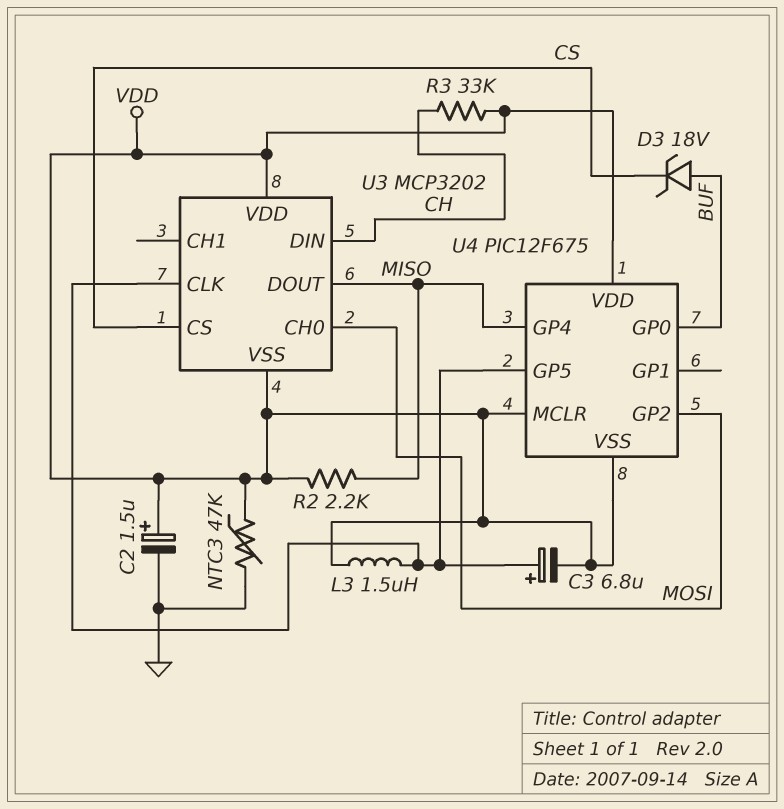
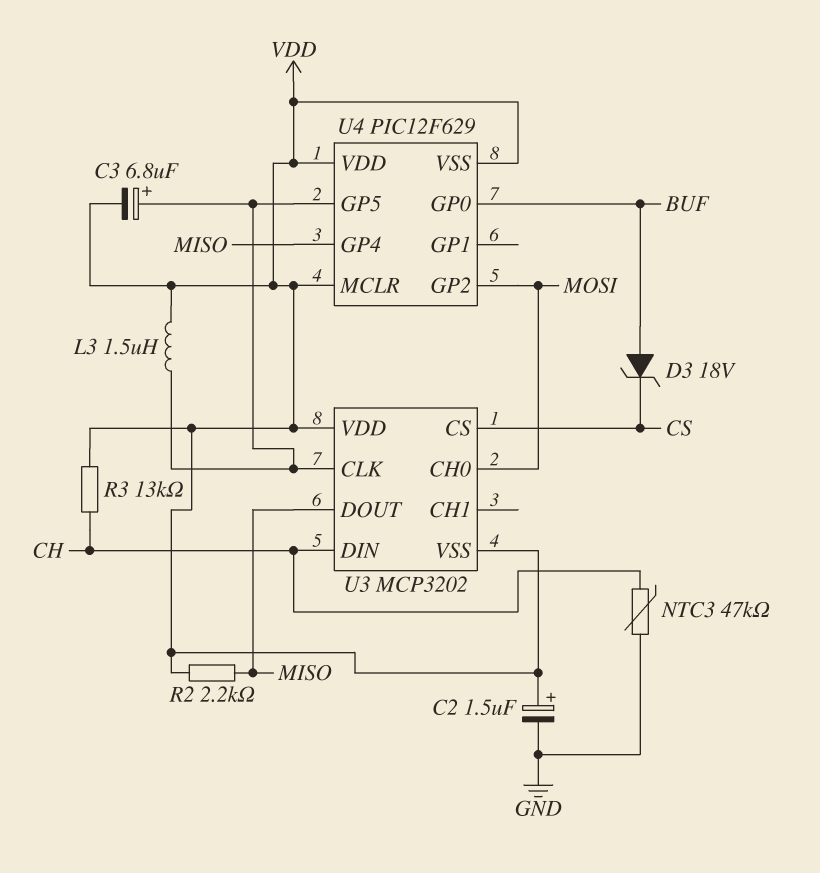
NTC3: 47k (GND, VDD) -> 47k (CH, GND)
R3: 33k (CH, VDD) -> 13k (CH, VDD)
U4: PIC12F675 -> PIC12F629

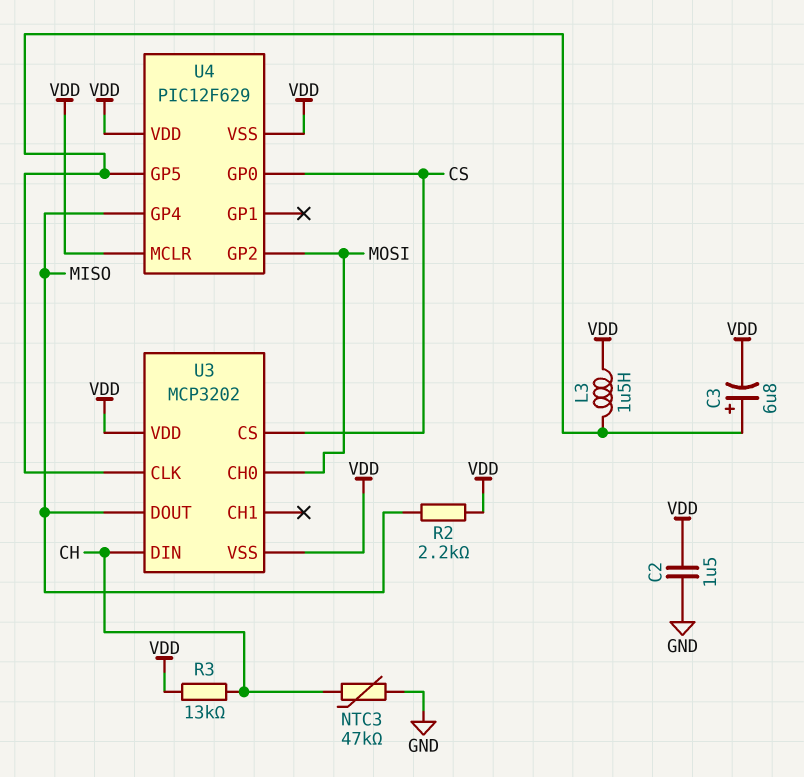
C2: 1.5uF (plus VDD, minus GND) -> 1.5uF (GND, VDD)
D3: zener 18V (A BUF, K CS) -> none
U4 pin GP0: BUF -> CS

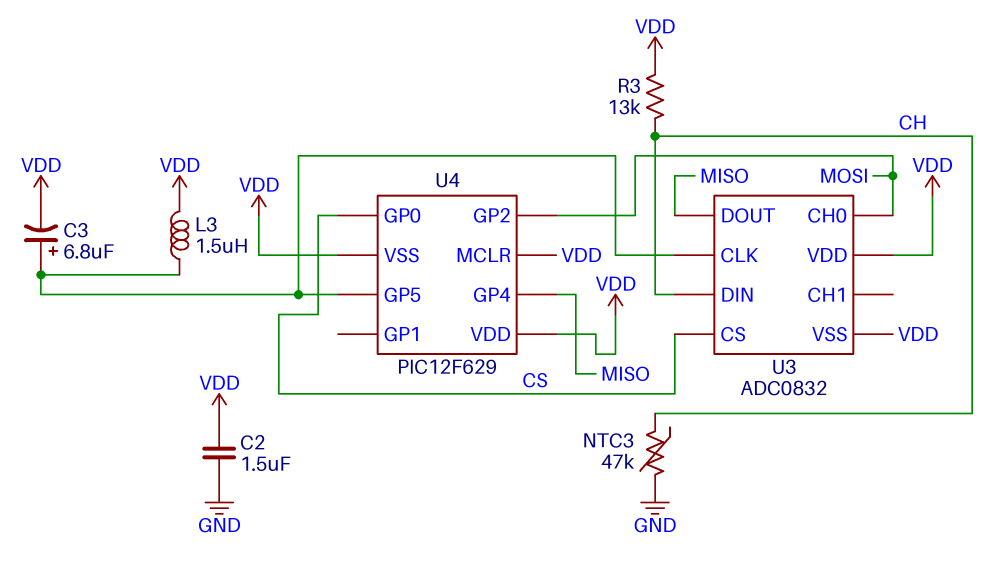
R2: 2.2k (MISO, VDD) -> none
U3: MCP3202 -> ADC0832

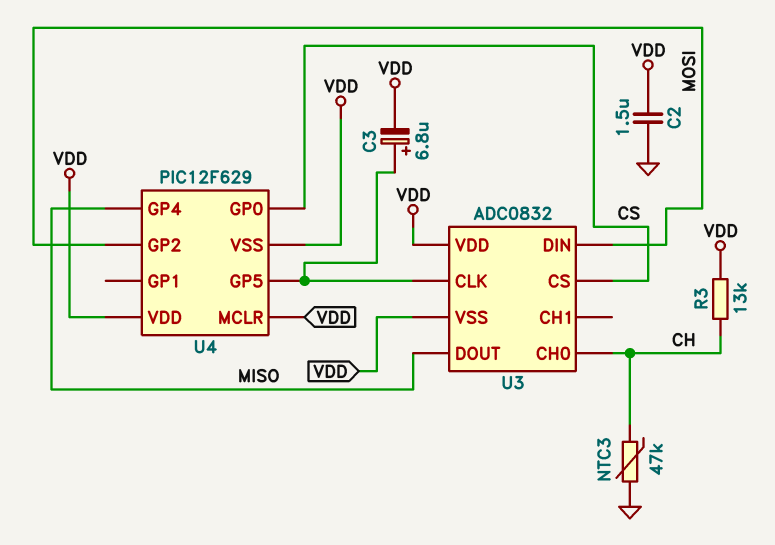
L3: 1.5uH (U3/CLK, VDD) -> none
U3 pin CH0: MOSI -> CH
U3 pin DIN: CH -> MOSI

